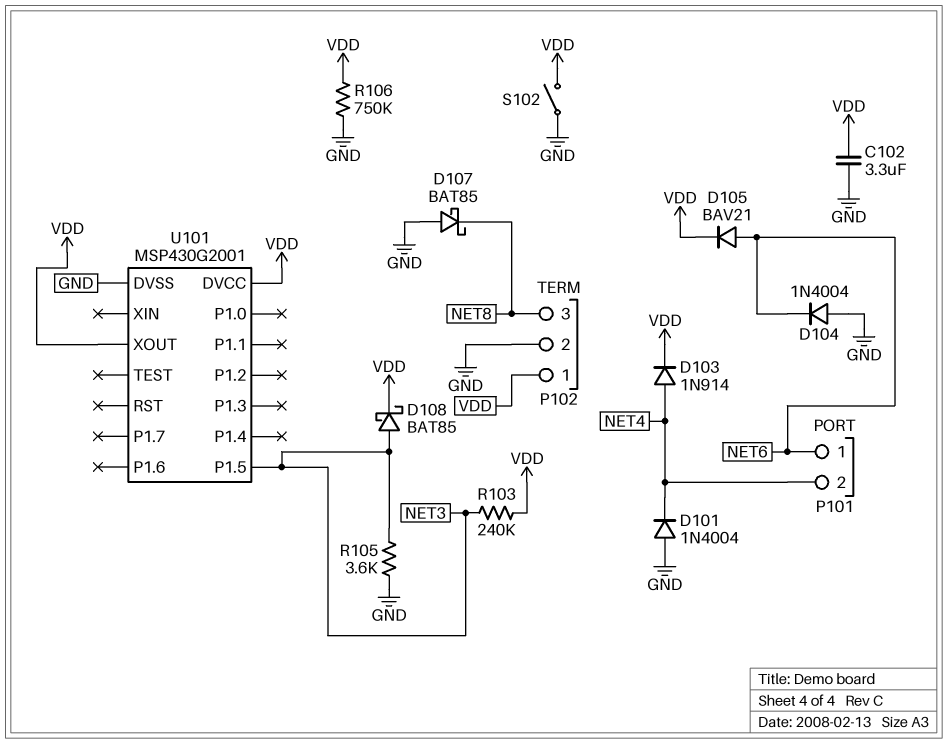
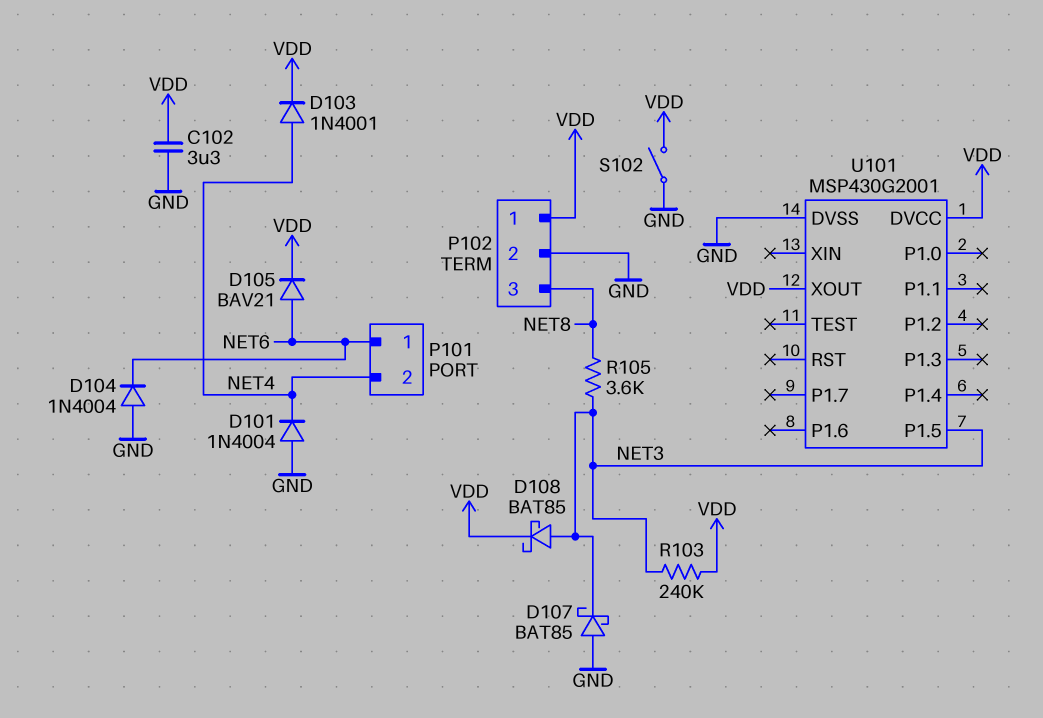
D103: diode 1N914 (A NET4, K VDD) -> diode 1N4001 (A NET4, K VDD)
D107: schottky BAT85 (A GND, K NET8) -> schottky BAT85 (A GND, K NET3)
R105: 3.6k (GND, NET3) -> 3.6k (NET3, NET8)
R106: 750k (GND, VDD) -> none

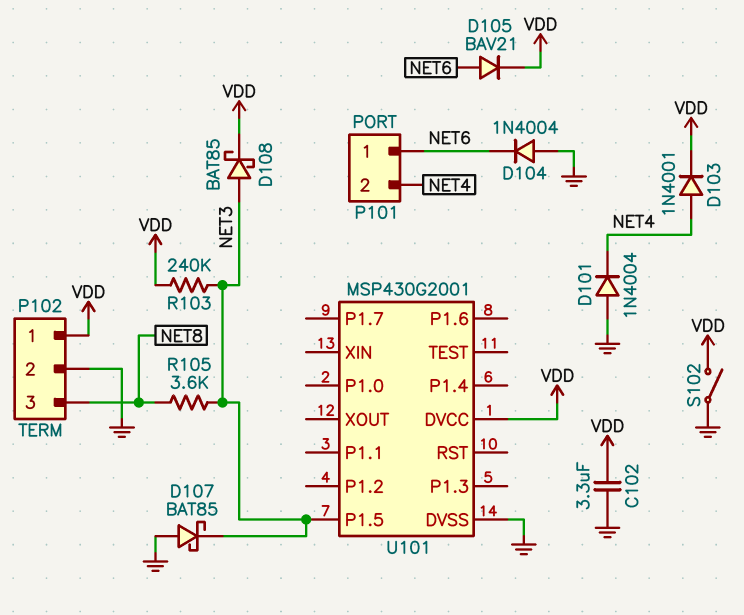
U101 pin XOUT: VDD -> none

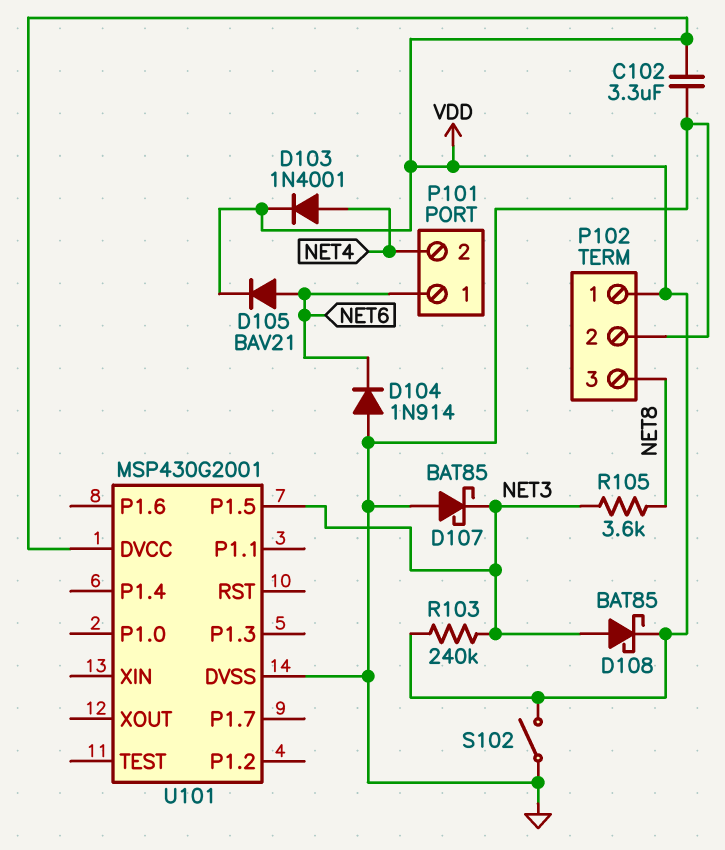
D101: diode 1N4004 (A GND, K NET4) -> none
D104: diode 1N4004 (A GND, K NET6) -> diode 1N914 (A GND, K NET6)

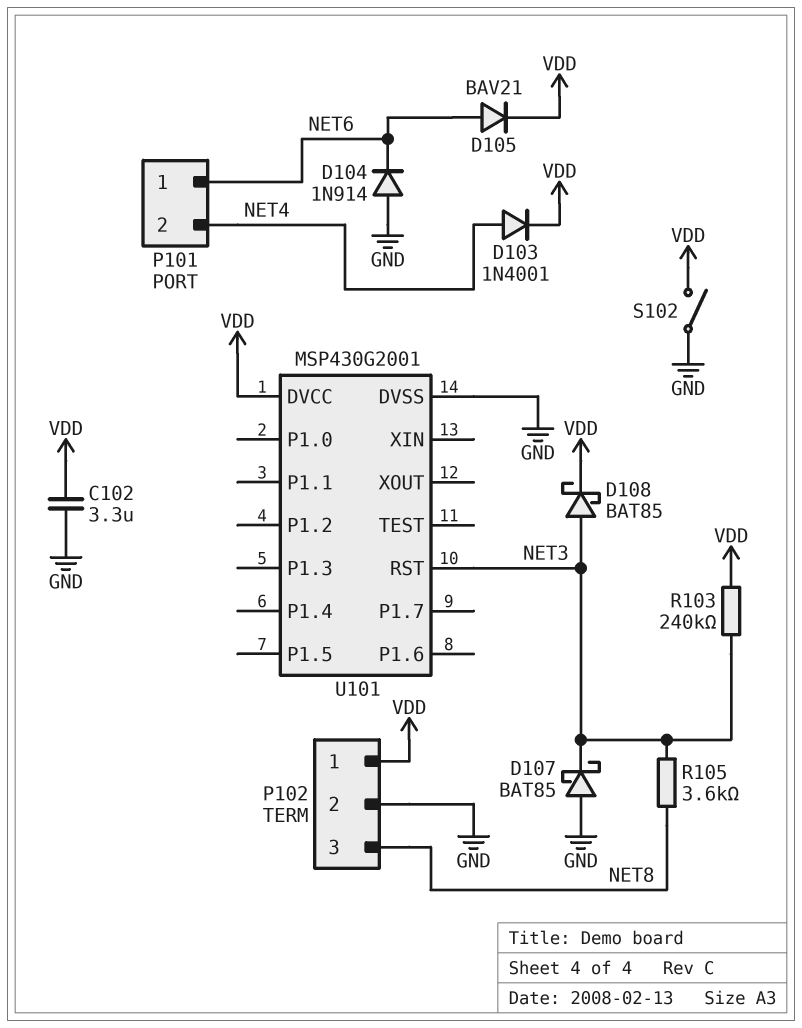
U101 pin P1.5: NET3 -> none
U101 pin RST: none -> NET3

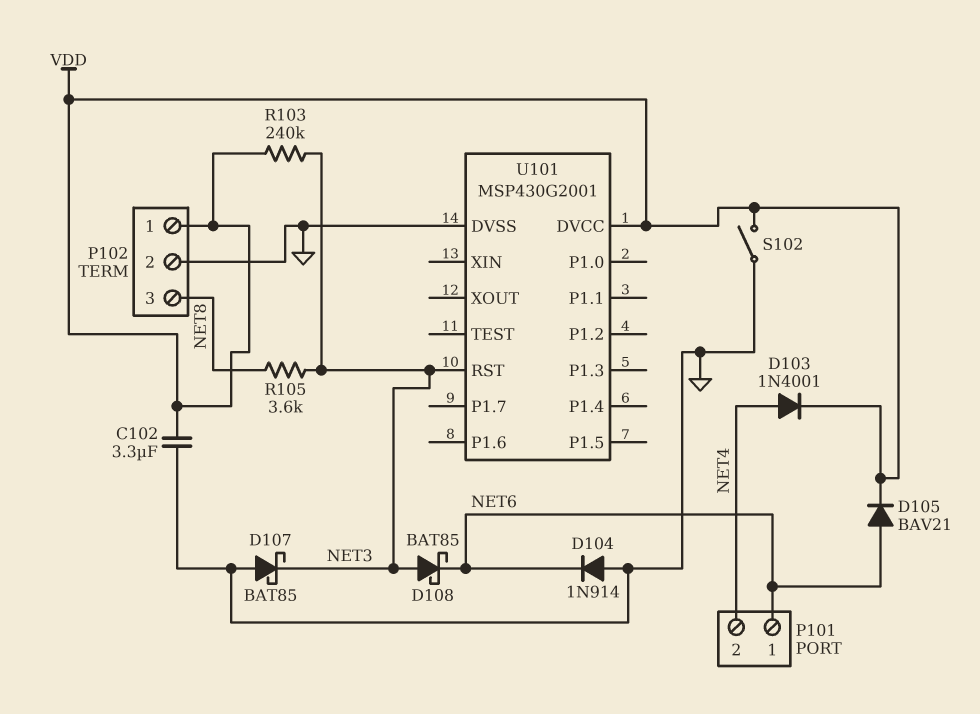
D108: schottky BAT85 (A NET3, K VDD) -> schottky BAT85 (A NET3, K NET6)

